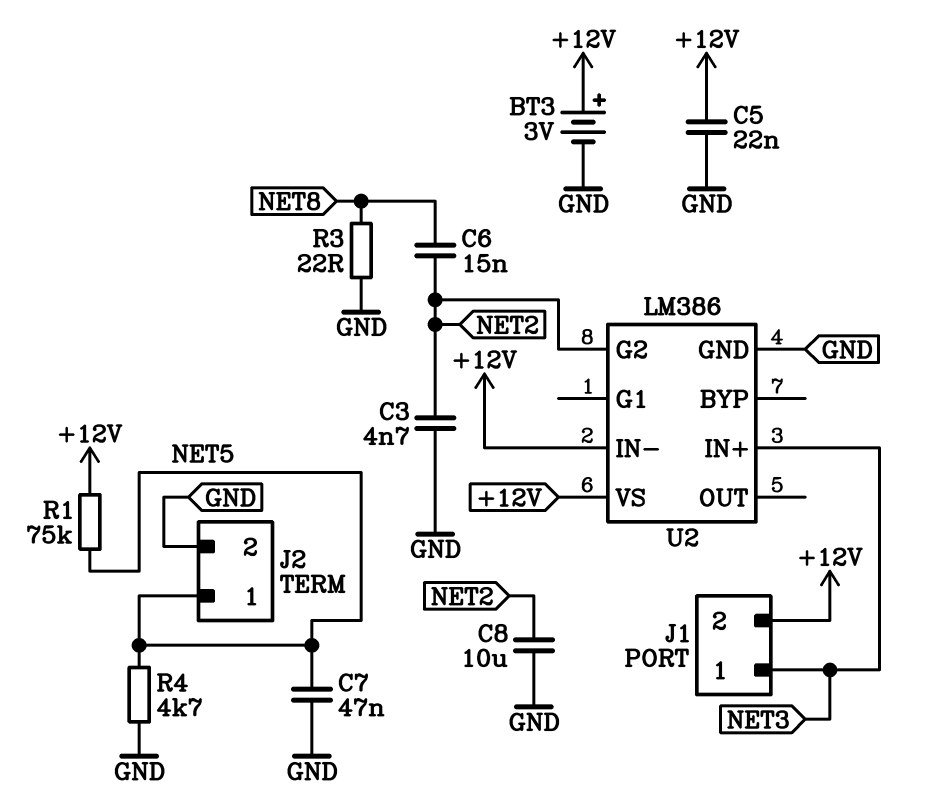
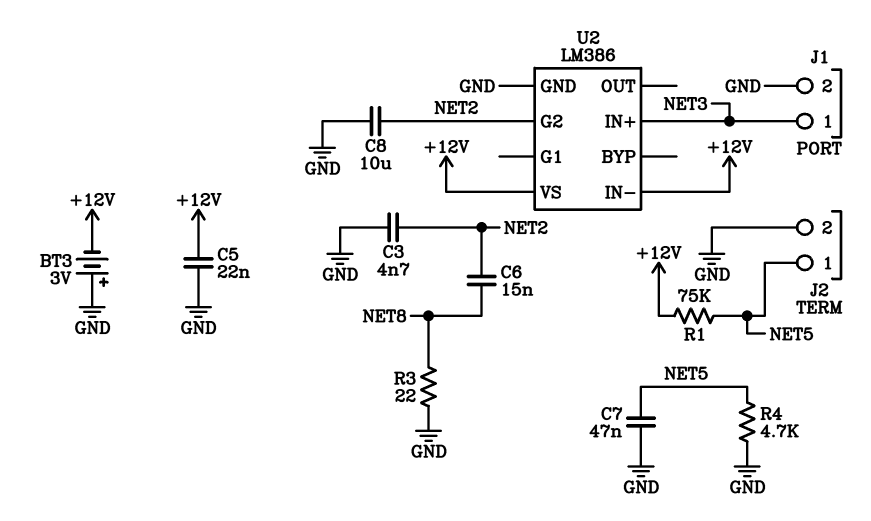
BT3: 3V (plus +12V, minus GND) -> 3V (plus GND, minus +12V)
J1 pin 2: +12V -> GND

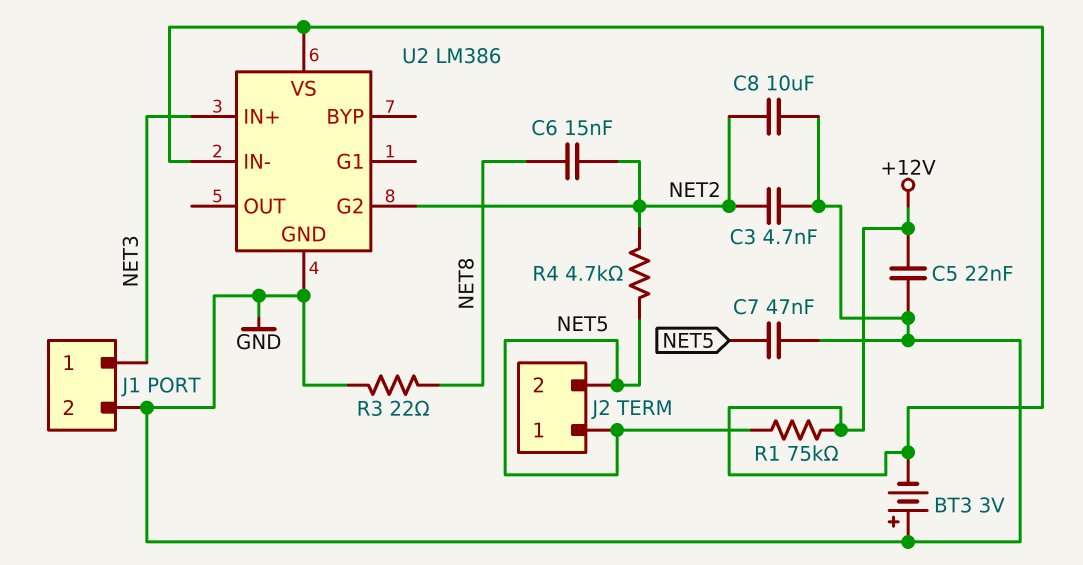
J2 pin 2: GND -> NET5
R4: 4.7k (GND, NET5) -> 4.7k (NET2, NET5)

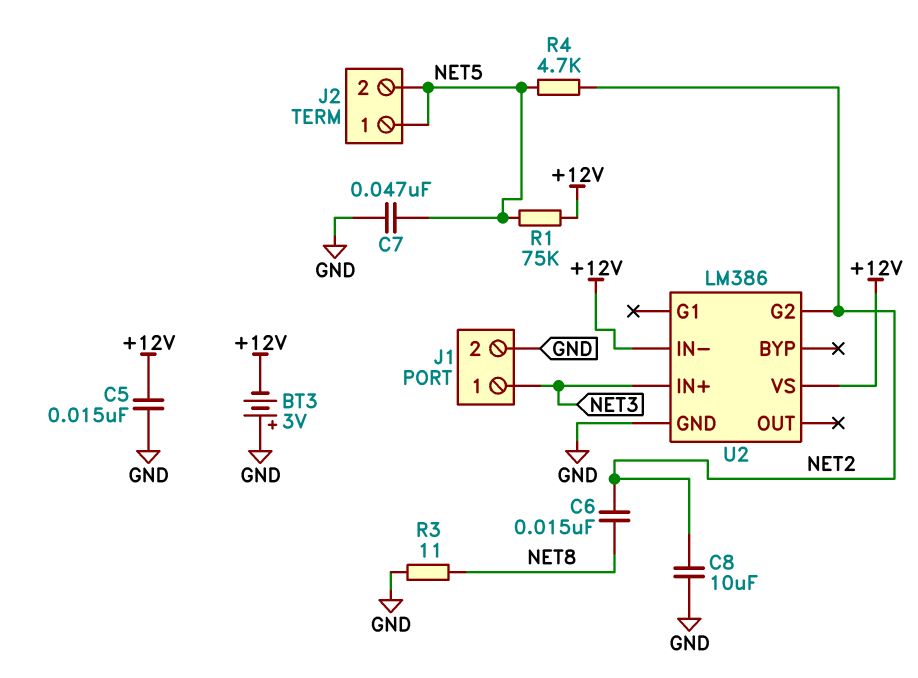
C3: 4.7nF (GND, NET2) -> none
C5: 22nF (+12V, GND) -> 15nF (+12V, GND)
R3: 22 (GND, NET8) -> 11 (GND, NET8)

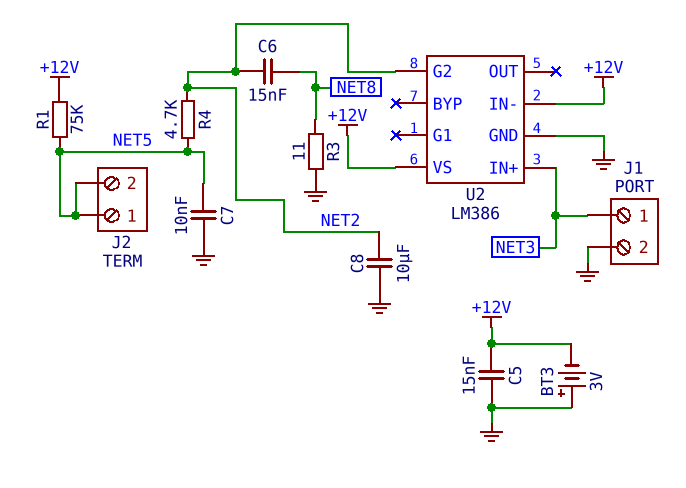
C7: 47nF (GND, NET5) -> 10nF (GND, NET5)

